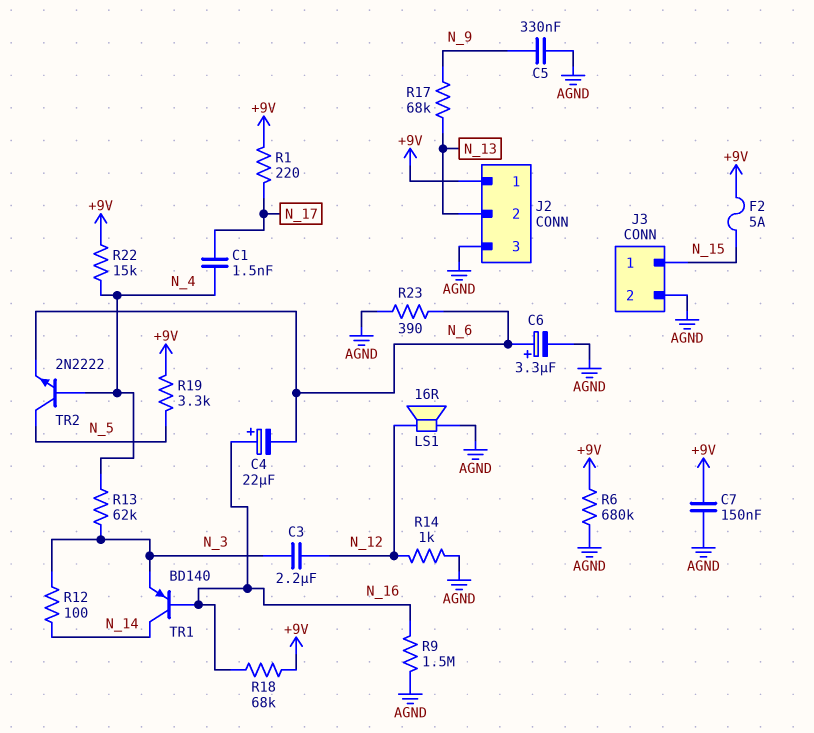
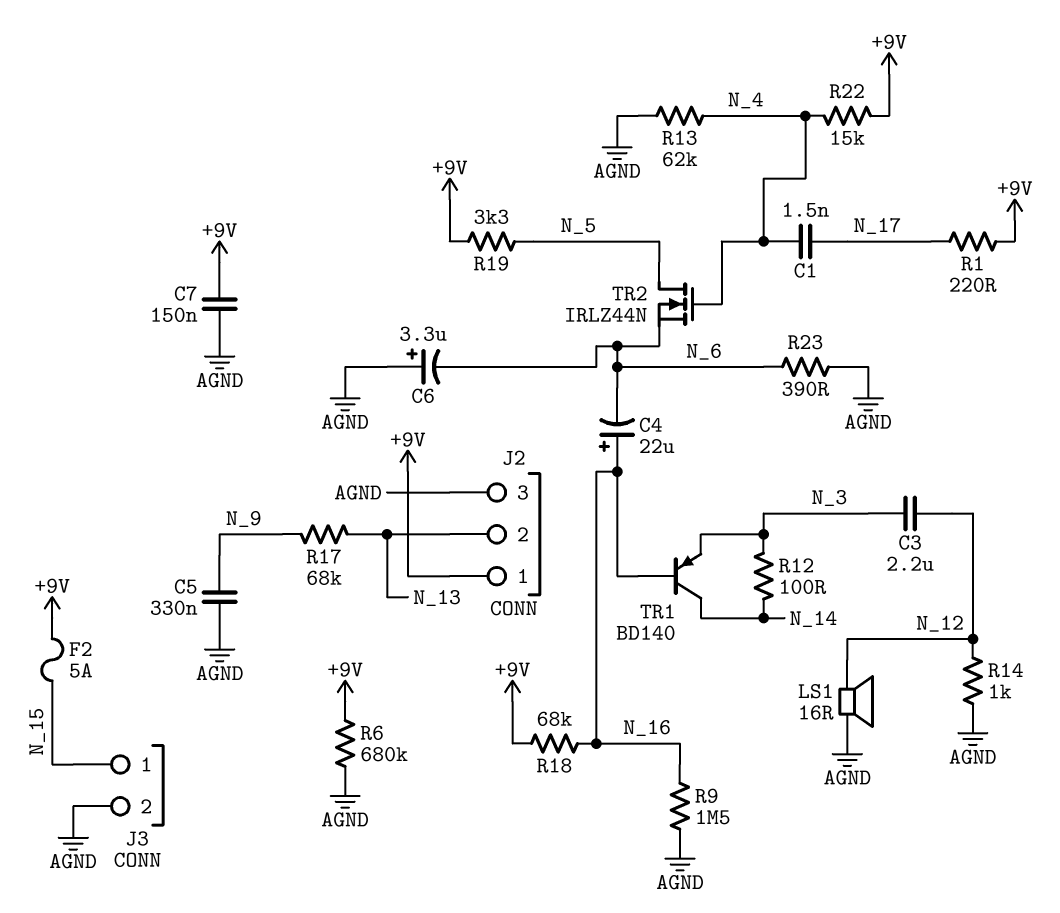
C6: 3.3uF (plus N_6, minus AGND) -> 3.3uF (plus AGND, minus N_6)
R13: 62k (N_3, N_4) -> 62k (AGND, N_4)
TR2: NPN 2N2222 (B N_4, C N_5, E N_6) -> NMOS IRLZ44N (G N_4, D N_5, S N_6)

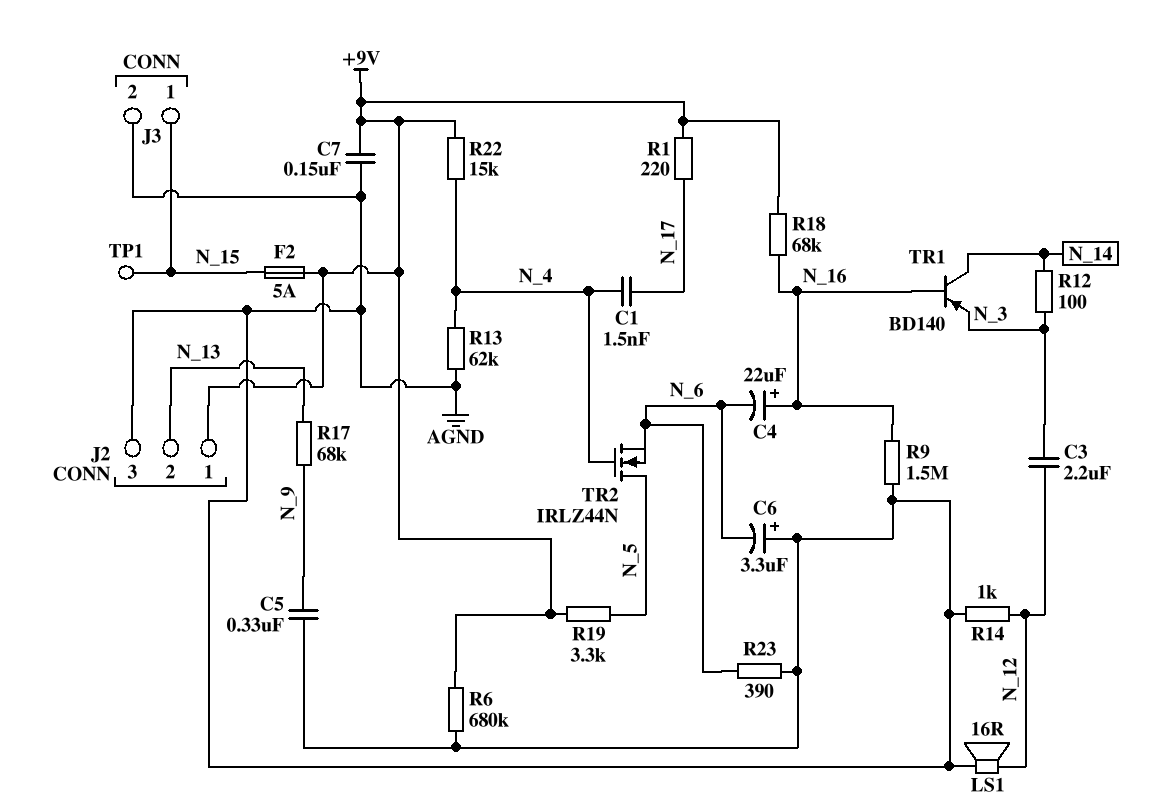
TP1: none -> test point (N_15)

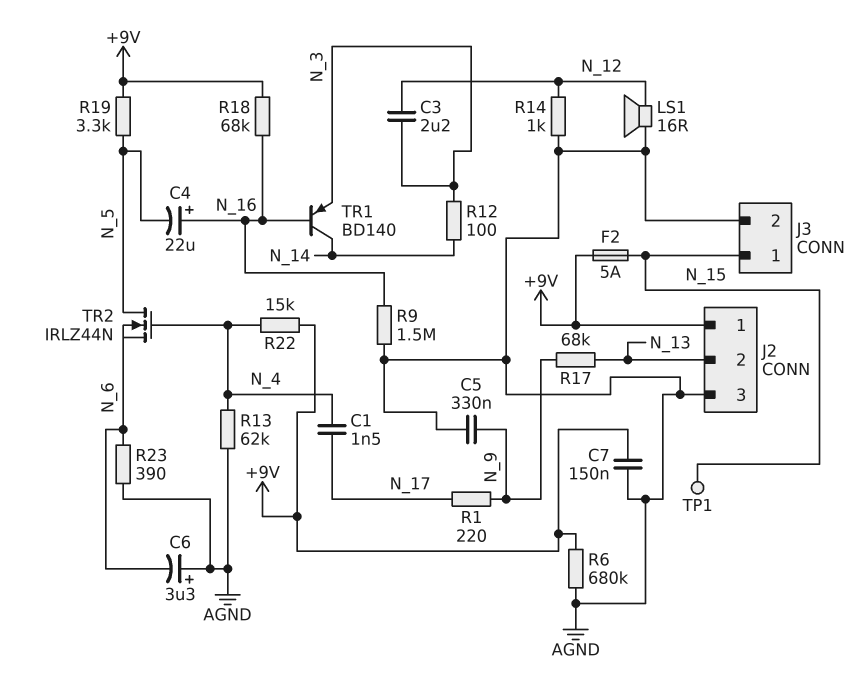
C4: 22uF (plus N_16, minus N_6) -> 22uF (plus N_16, minus N_5)
R1: 220 (+9V, N_17) -> 220 (N_9, N_17)

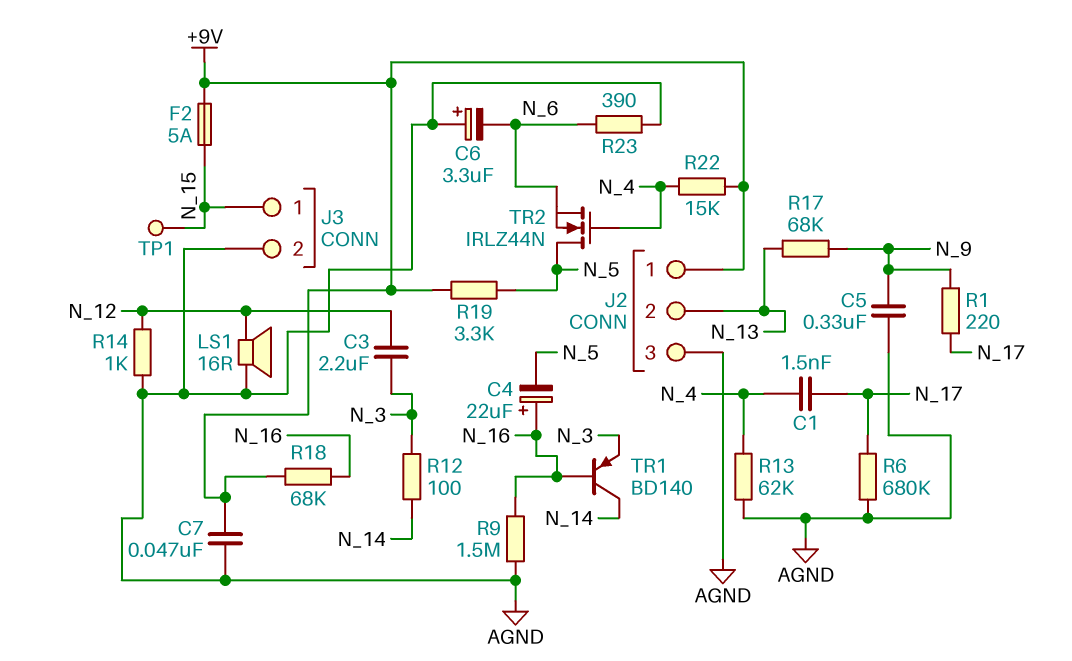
C7: 150nF (+9V, AGND) -> 47nF (+9V, AGND)
R6: 680k (+9V, AGND) -> 680k (AGND, N_17)

